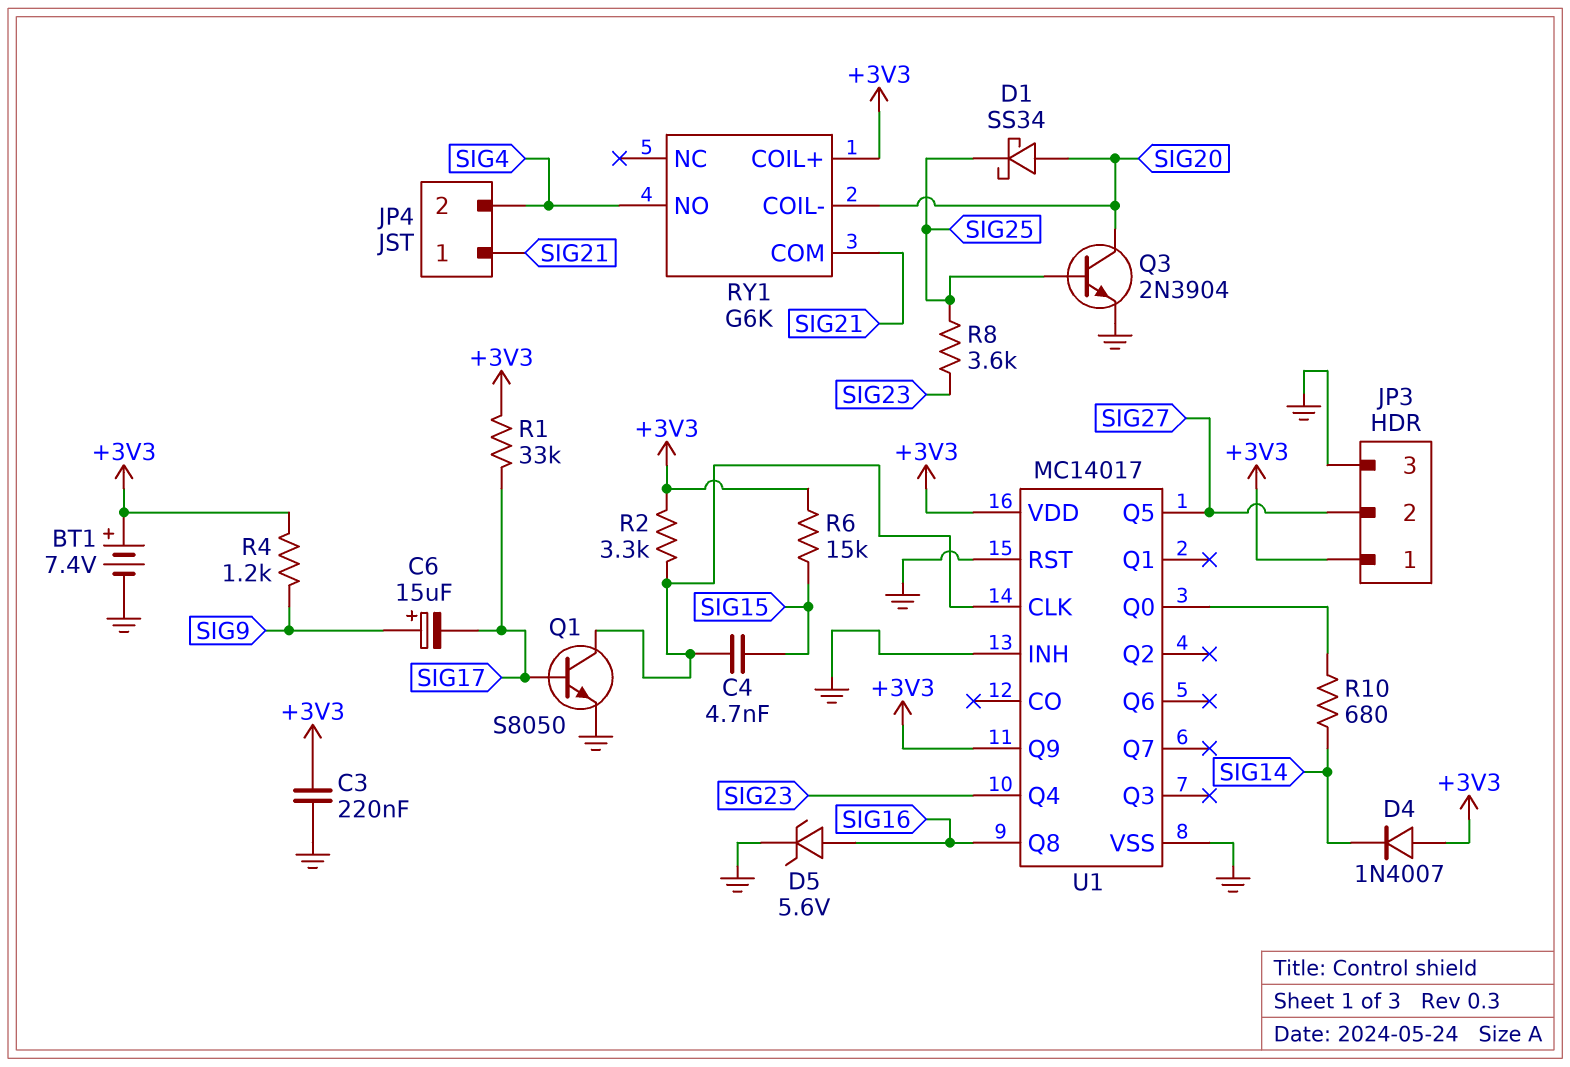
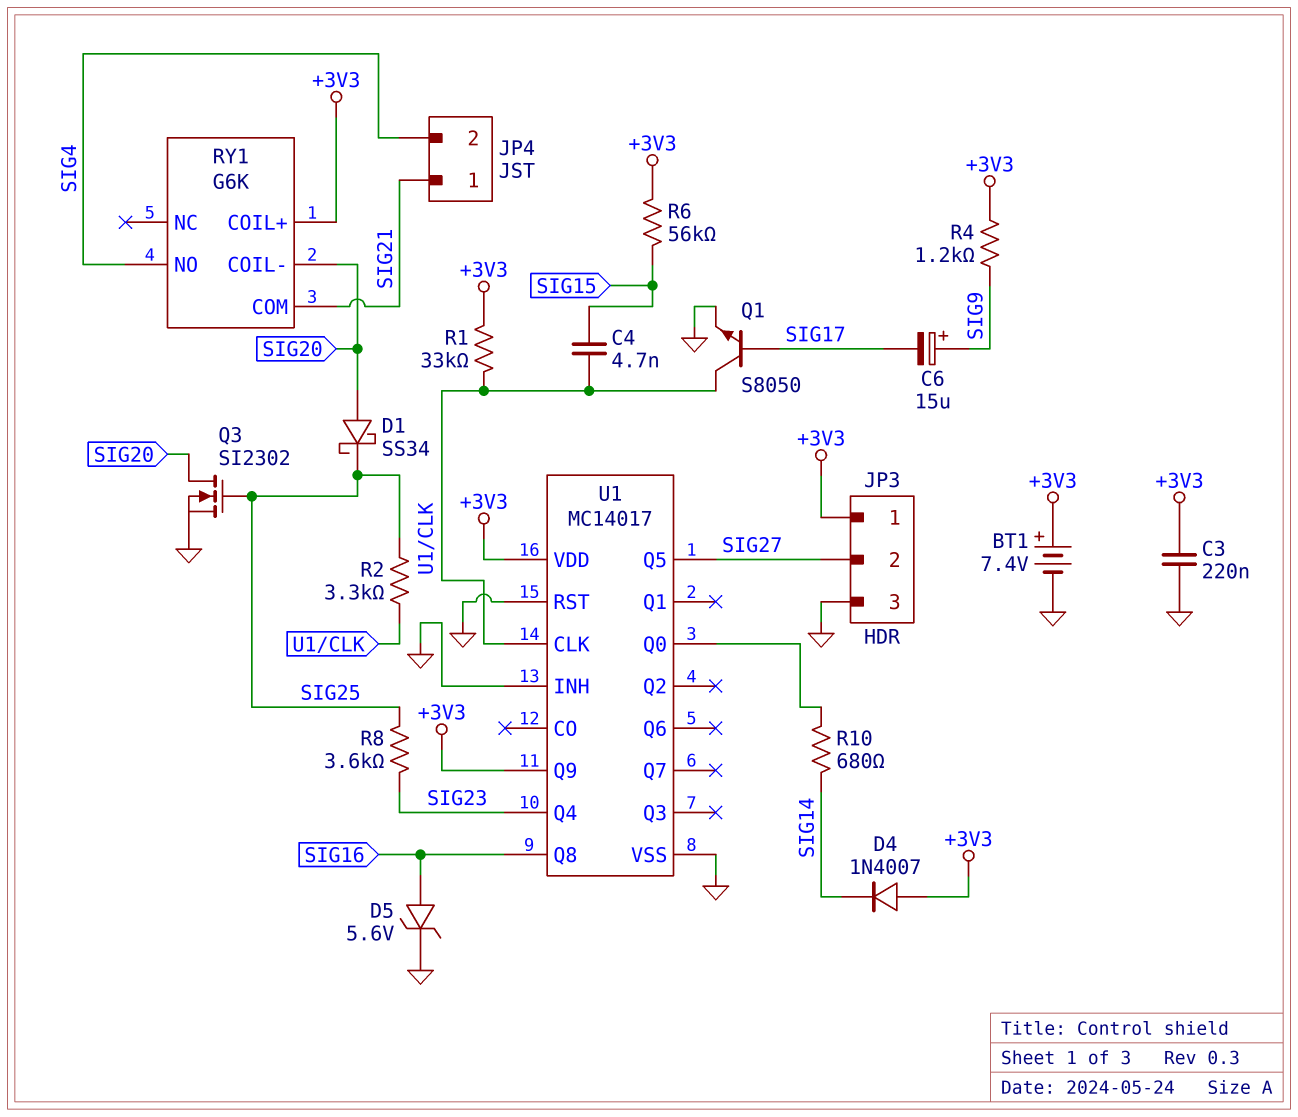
Q3: NPN 2N3904 (B SIG25, C SIG20, E GND) -> NMOS SI2302 (G SIG25, D SIG20, S GND)
R1: 33k (+3V3, SIG17) -> 33k (+3V3, U1/CLK)
R2: 3.3k (+3V3, U1/CLK) -> 3.3k (SIG25, U1/CLK)
R6: 15k (+3V3, SIG15) -> 56k (+3V3, SIG15)

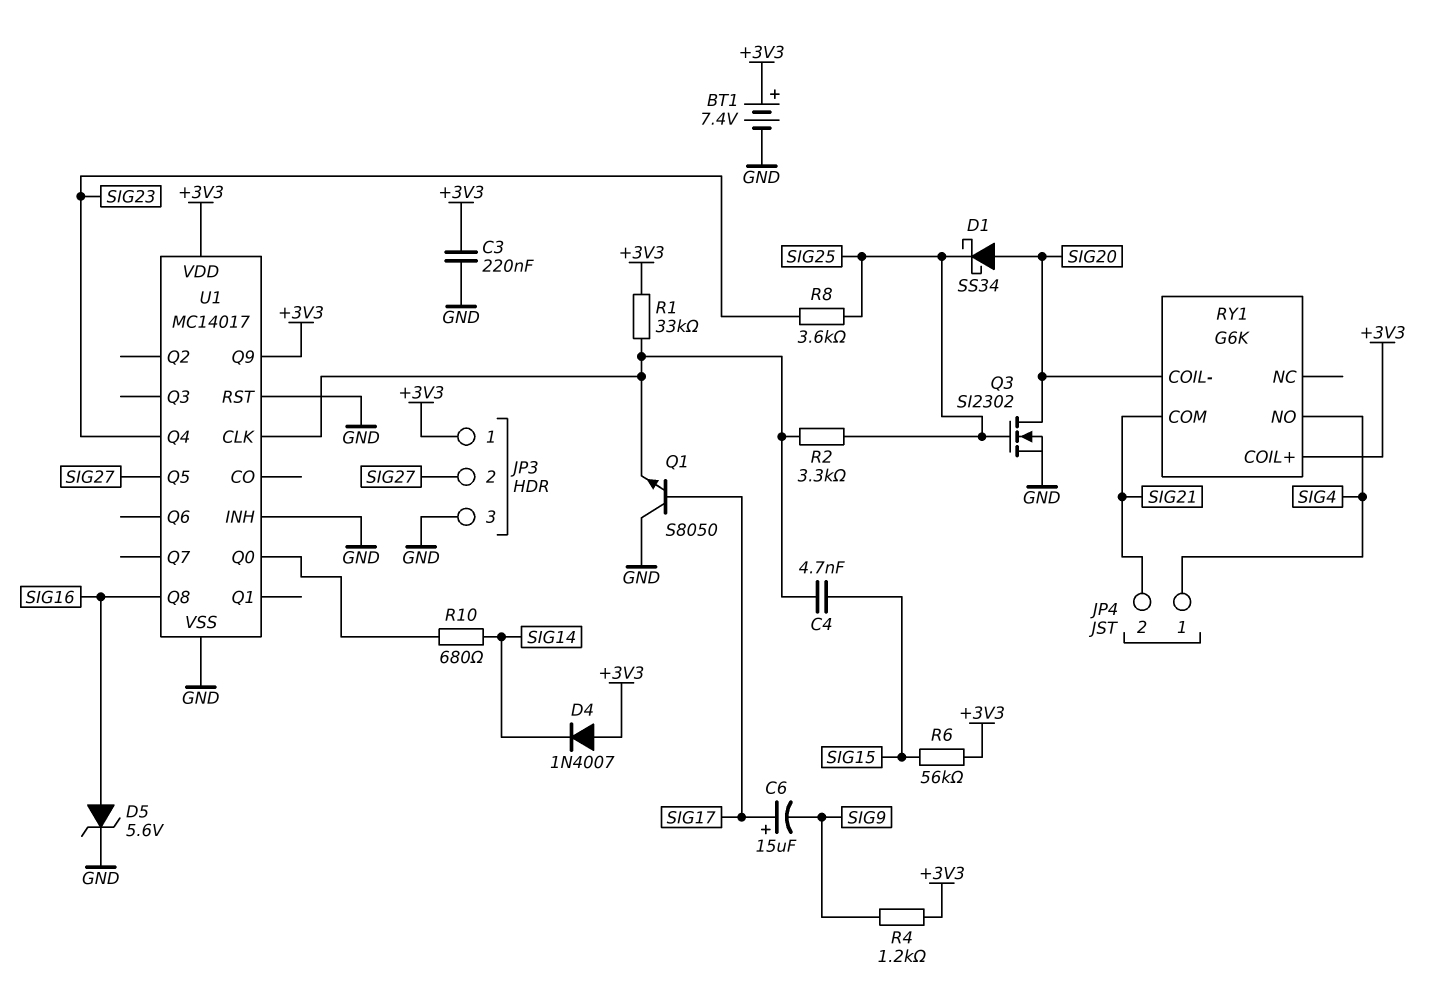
C6: 15uF (plus SIG9, minus SIG17) -> 15uF (plus SIG17, minus SIG9)
JP4 pin 1: SIG21 -> SIG4
JP4 pin 2: SIG4 -> SIG21
Q1: NPN S8050 (B SIG17, C U1/CLK, E GND) -> NPN S8050 (B SIG17, C GND, E U1/CLK)

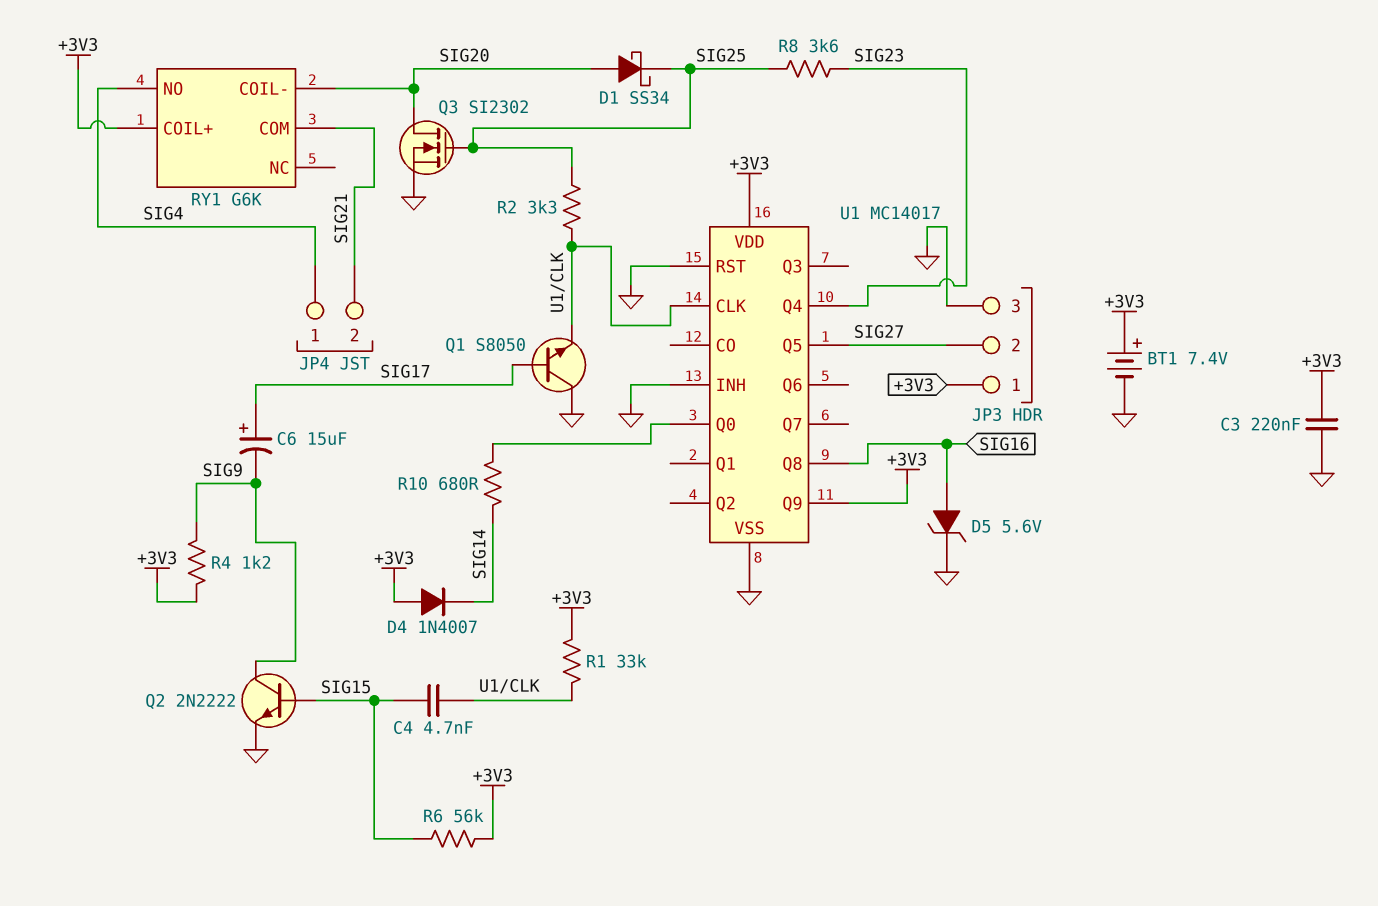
Q2: none -> NPN 2N2222 (B SIG15, C SIG9, E GND)

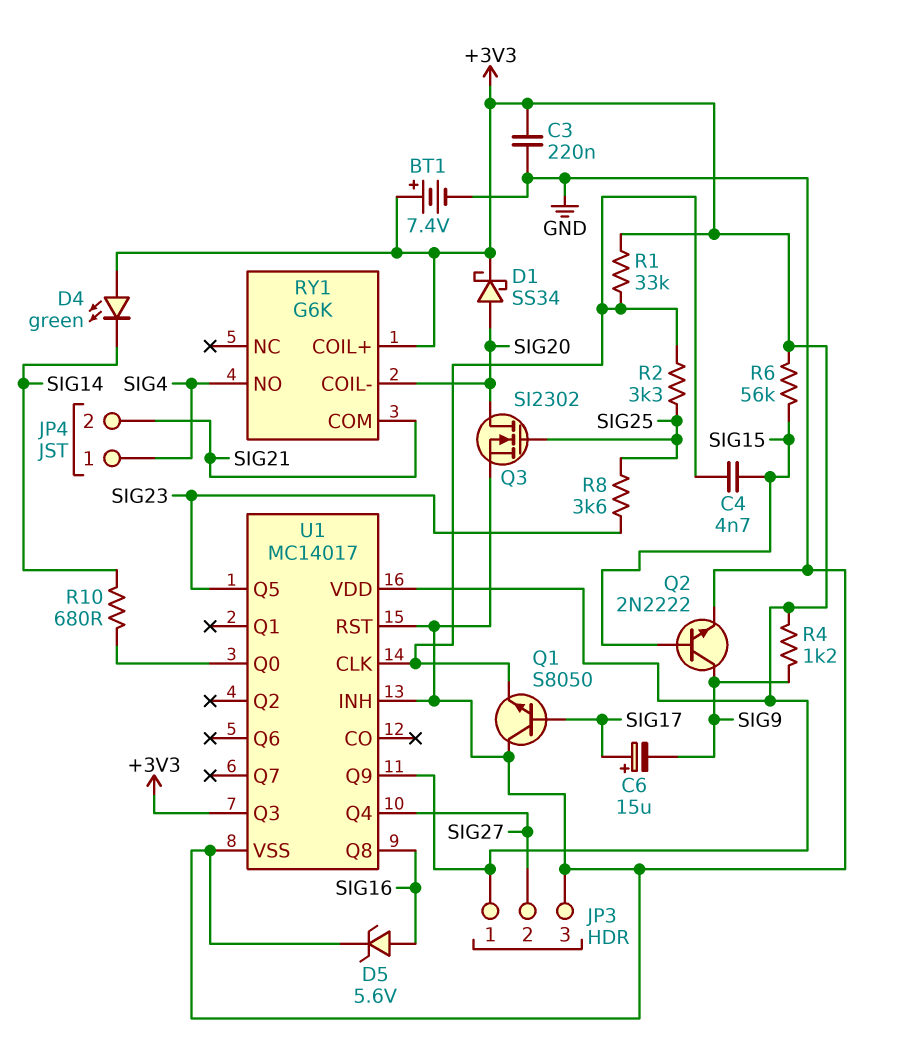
D1: schottky SS34 (A SIG20, K SIG25) -> schottky SS34 (A SIG20, K +3V3)
D4: diode 1N4007 (A +3V3, K SIG14) -> LED green (A +3V3, K SIG14)
U1 pin Q3: none -> +3V3
U1 pin Q4: SIG23 -> SIG27
U1 pin Q5: SIG27 -> SIG23

